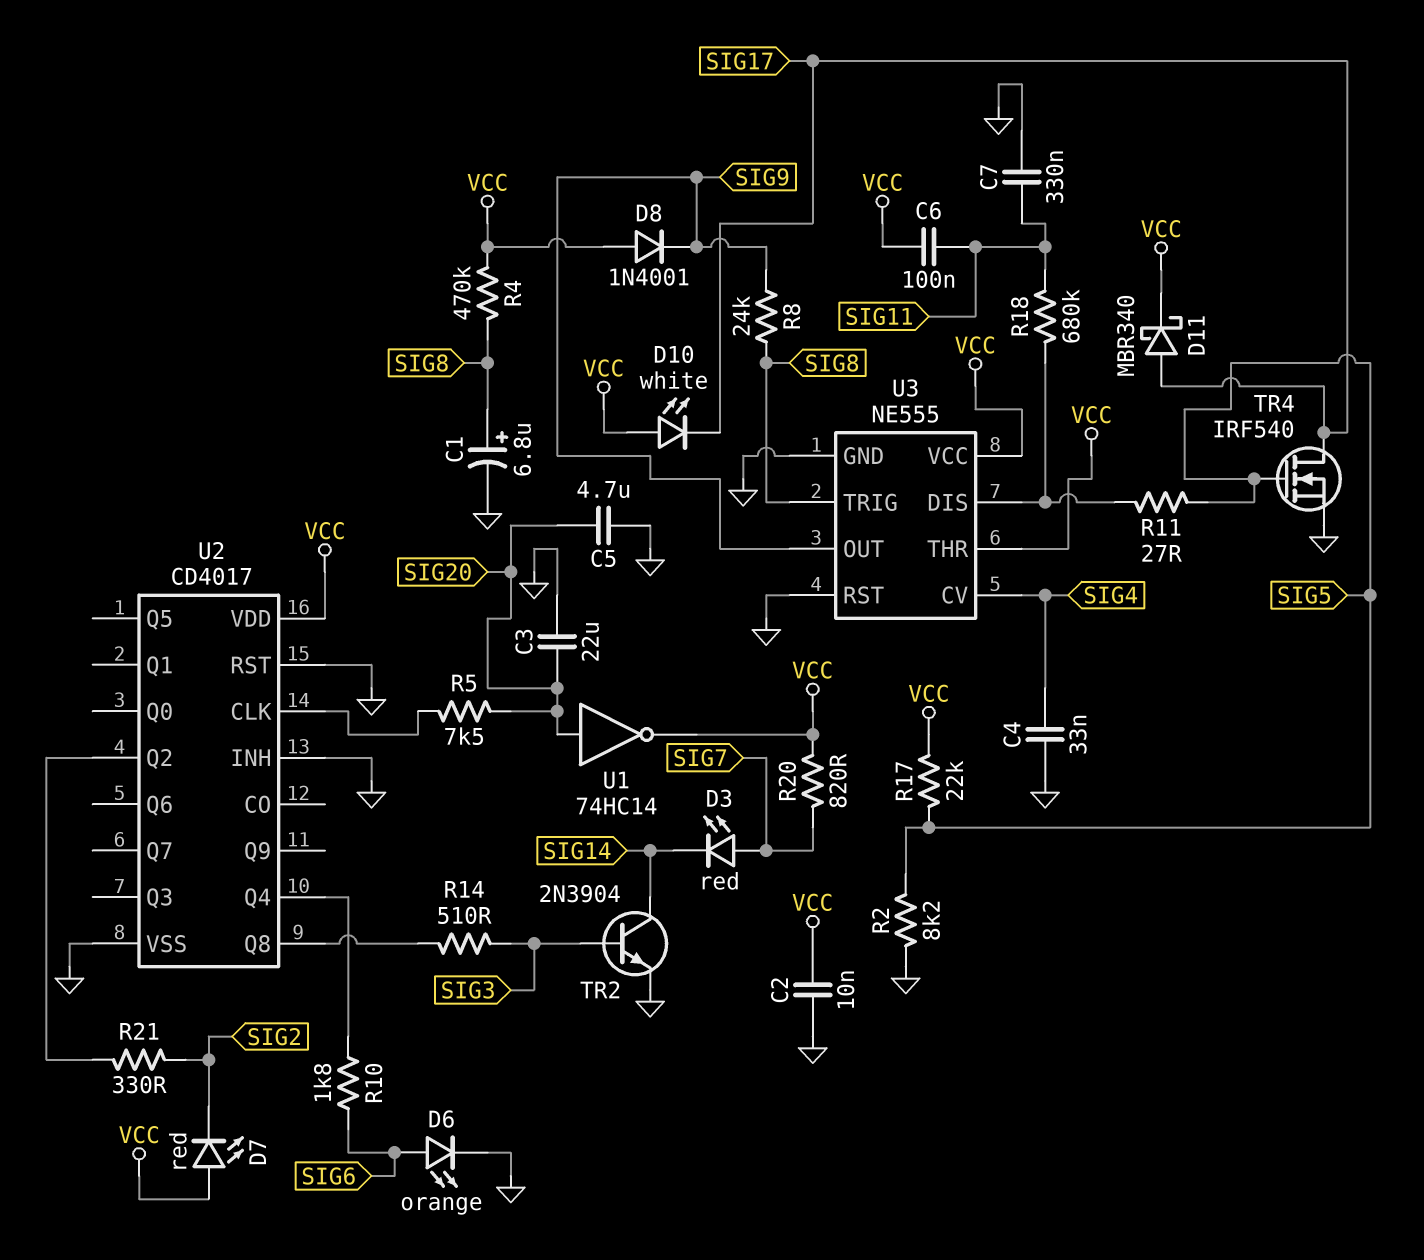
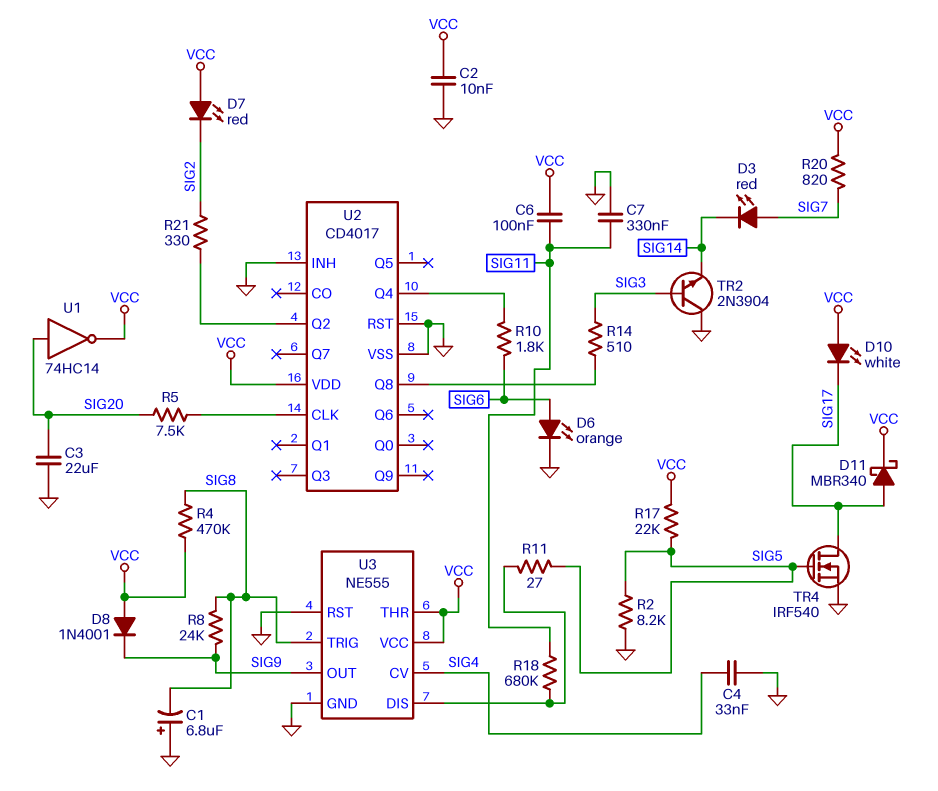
C1: 6.8uF (plus SIG8, minus GND) -> 6.8uF (plus GND, minus SIG8)
C5: 4.7uF (GND, SIG20) -> none
TR2: NPN 2N3904 (B SIG3, C SIG14, E GND) -> NPN 2N3904 (B SIG3, C GND, E SIG14)

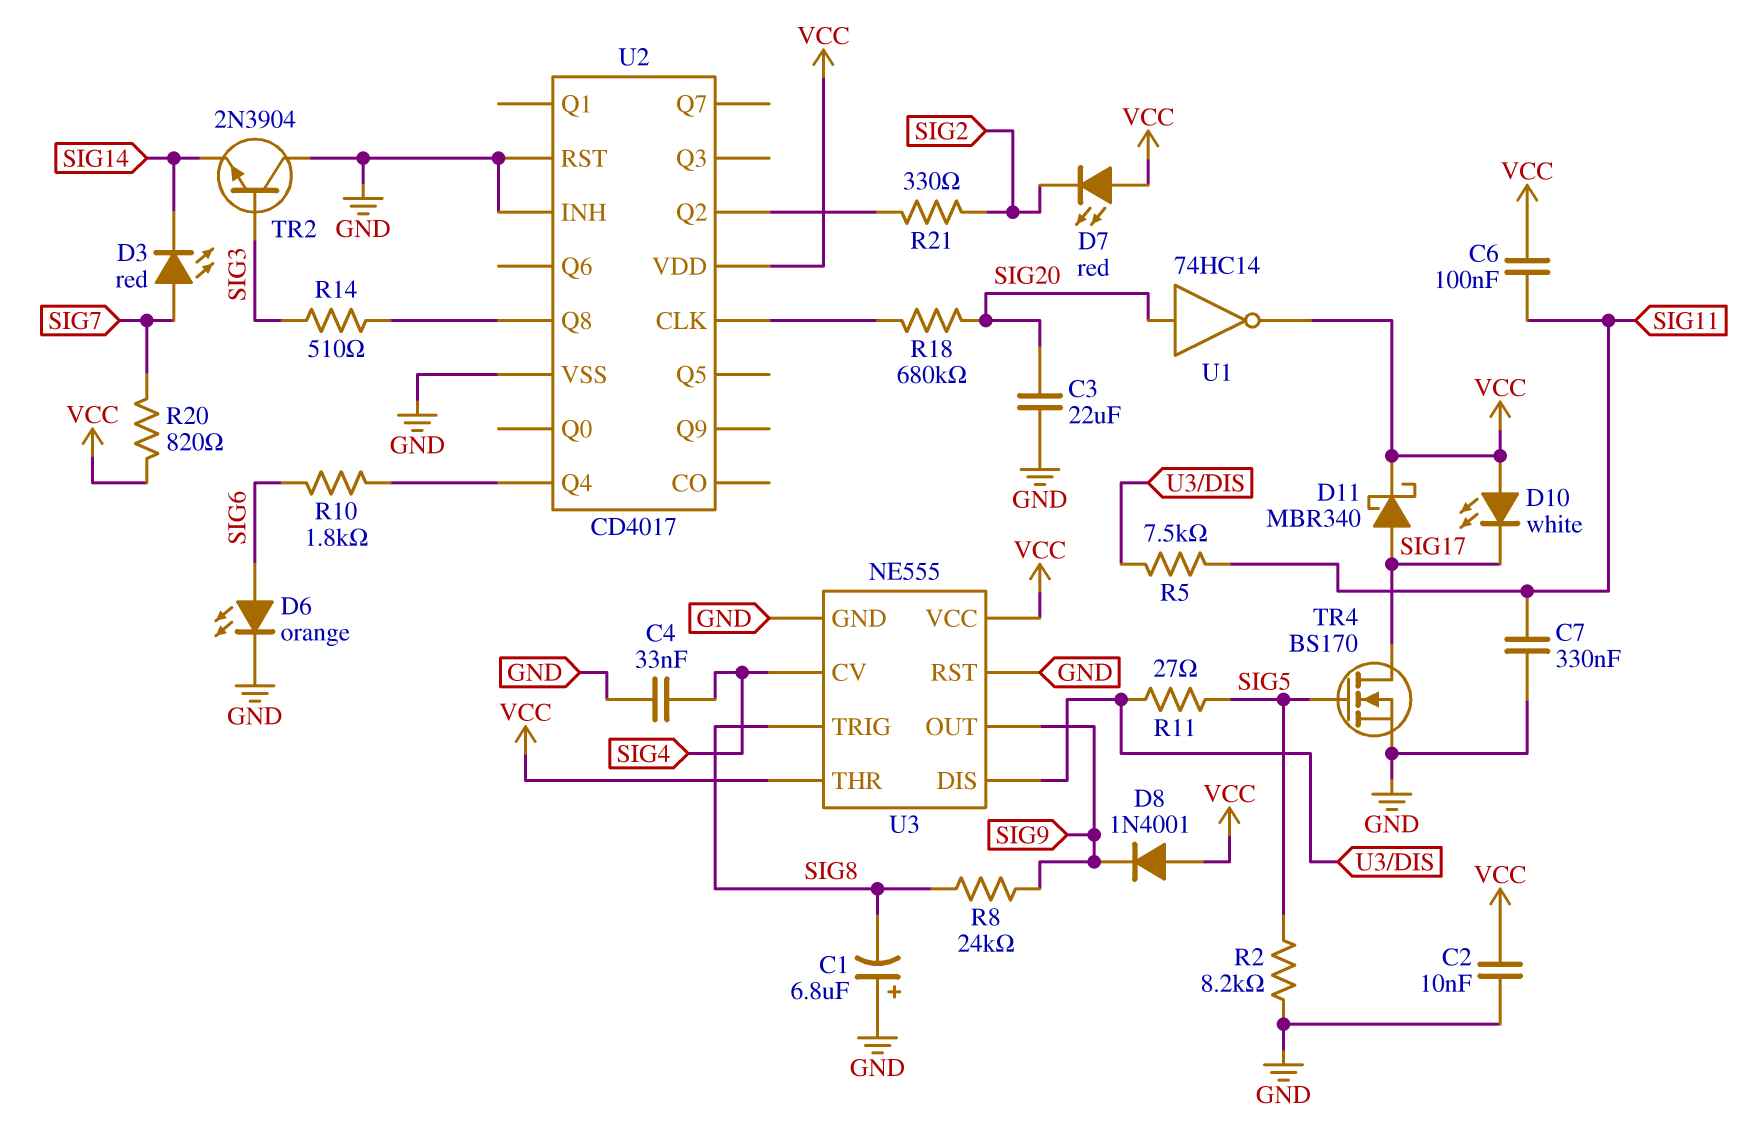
R4: 470k (SIG8, VCC) -> none
R5: 7.5k (SIG20, U2/CLK) -> 7.5k (SIG11, U3/DIS)
R17: 22k (SIG5, VCC) -> none
R18: 680k (SIG11, U3/DIS) -> 680k (SIG20, U2/CLK)
TR4: NMOS IRF540 (G SIG5, D SIG17, S GND) -> NMOS BS170 (G SIG5, D SIG17, S GND)

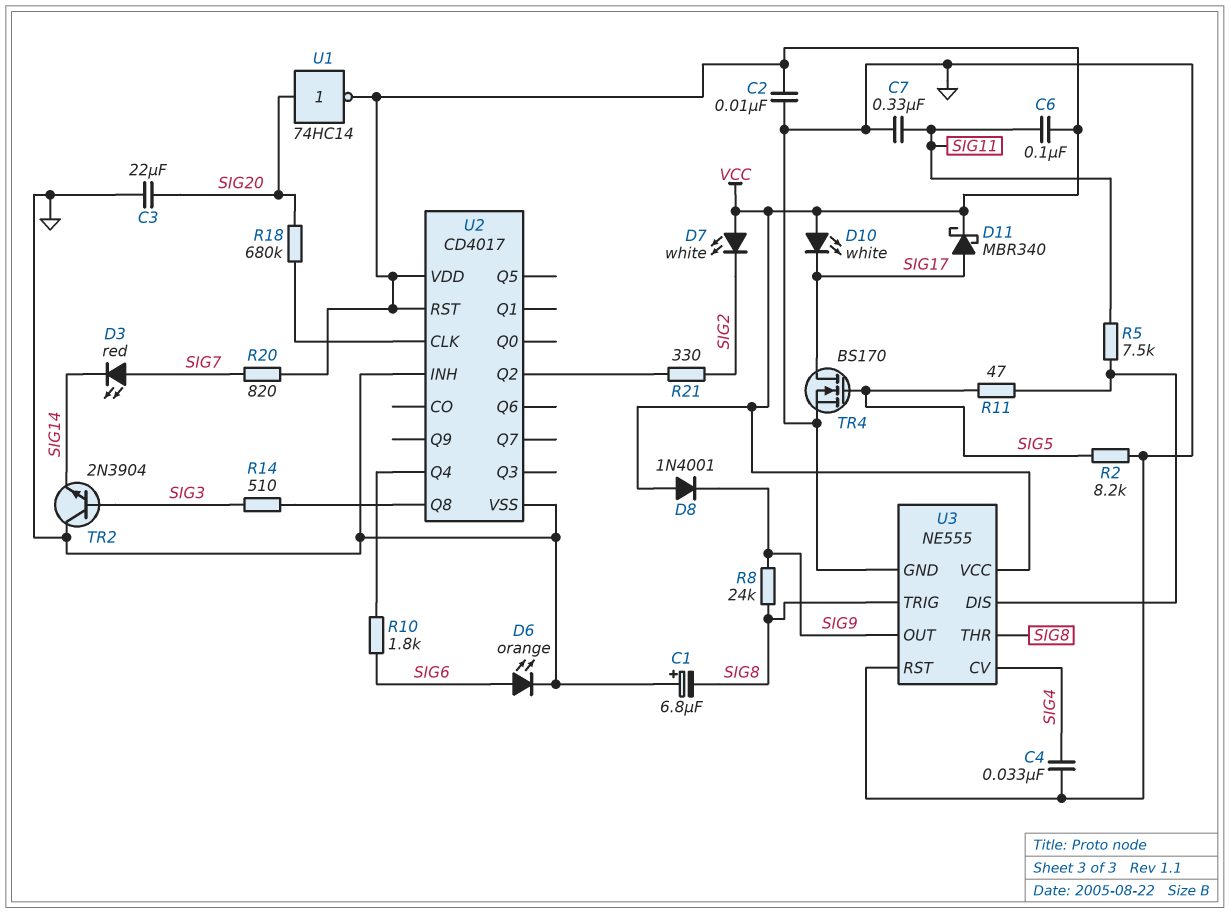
D7: LED red (A VCC, K SIG2) -> LED white (A VCC, K SIG2)
R11: 27 (SIG5, U3/DIS) -> 47 (SIG5, U3/DIS)
U2 pin RST: GND -> VCC
U3 pin THR: VCC -> SIG8

